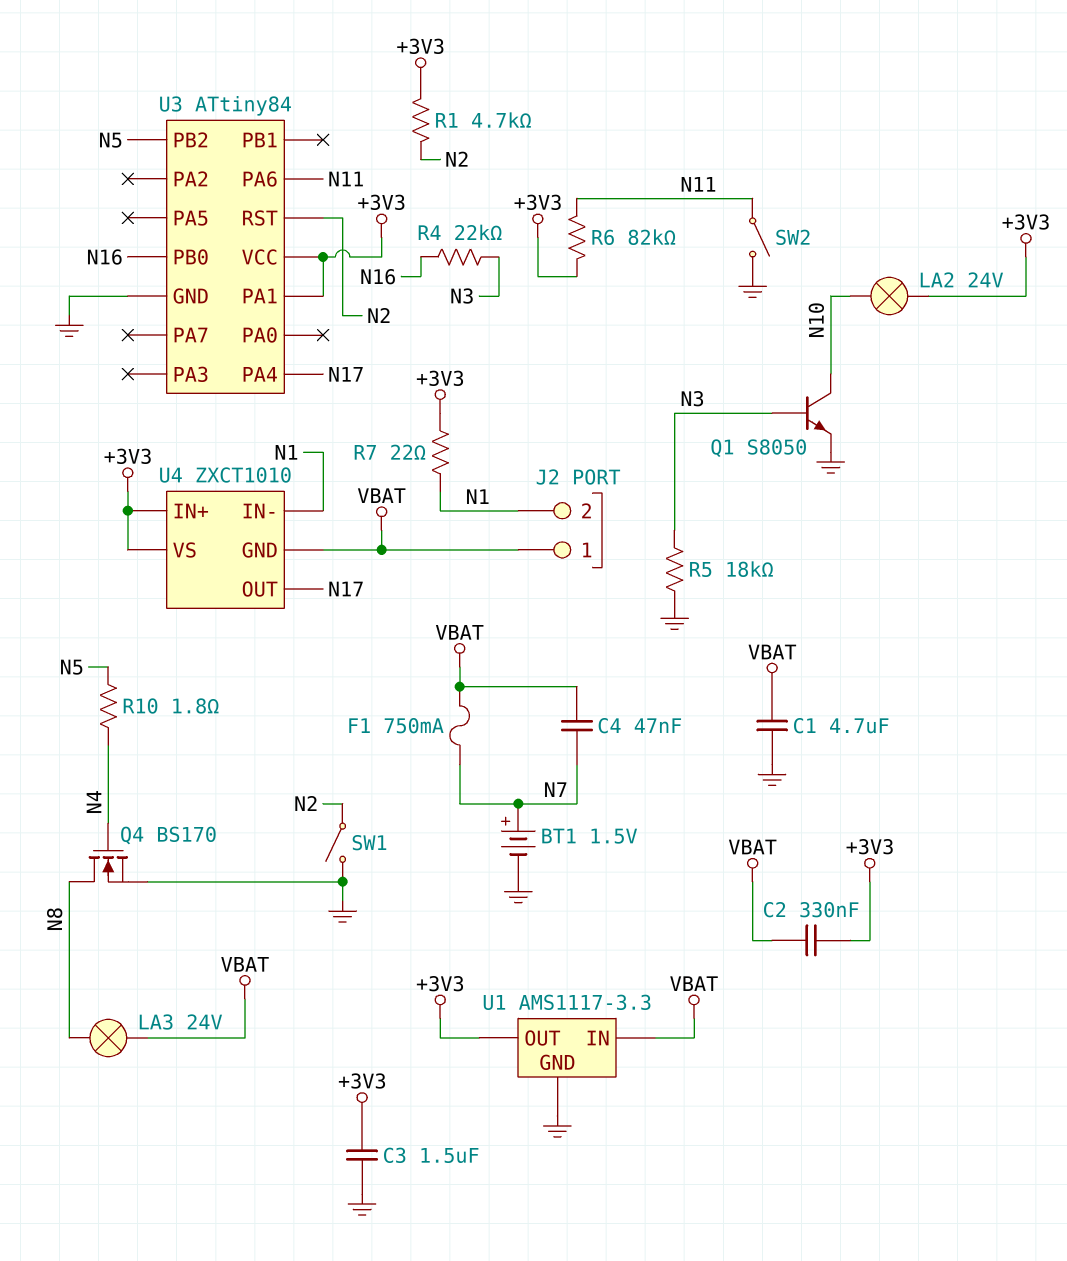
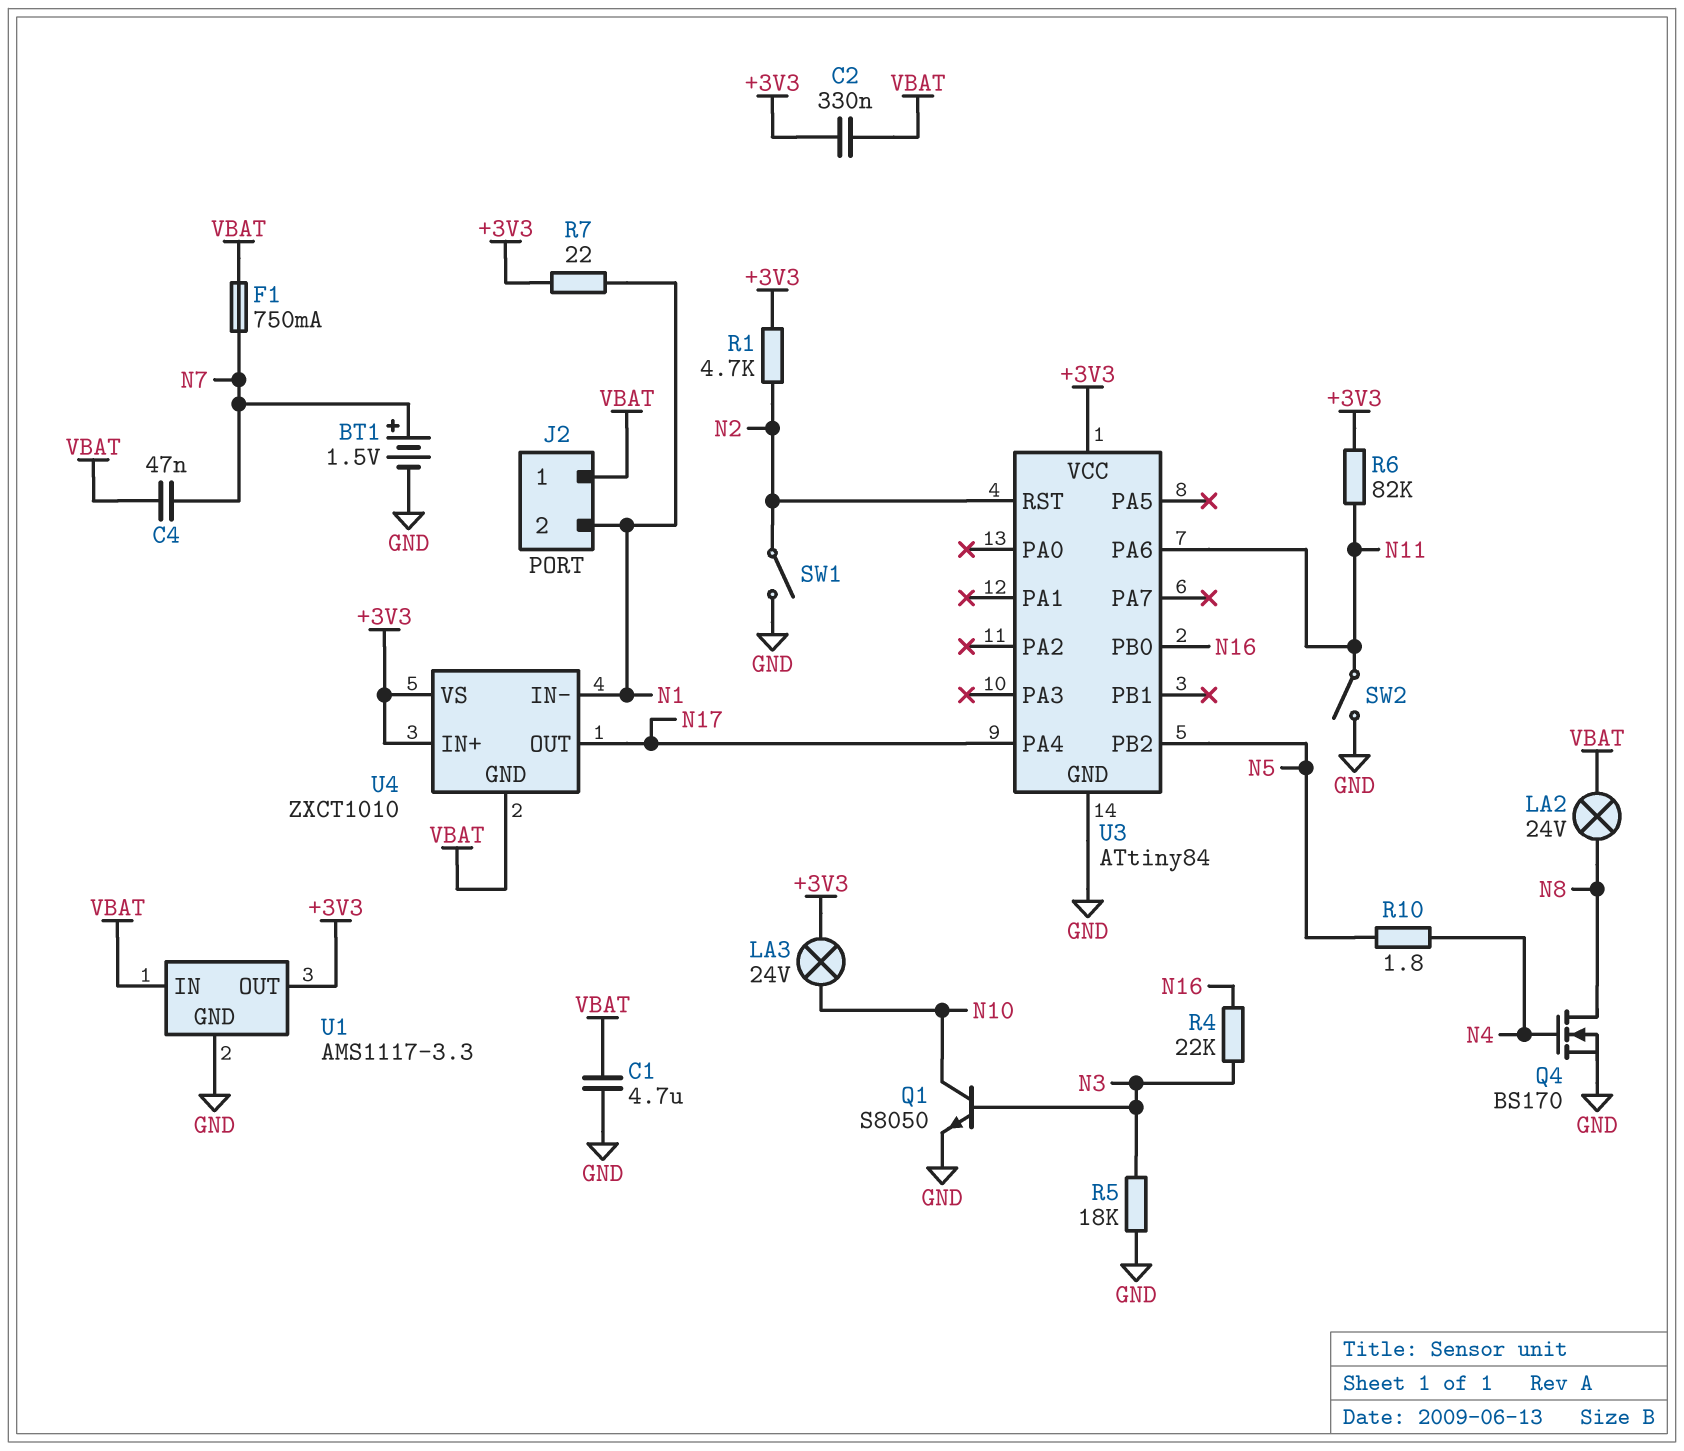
C3: 1.5uF (+3V3, GND) -> none
LA2: lamp 24V (+3V3, N10) -> lamp 24V (N8, VBAT)
LA3: lamp 24V (N8, VBAT) -> lamp 24V (+3V3, N10)
U3 pin PA1: +3V3 -> none

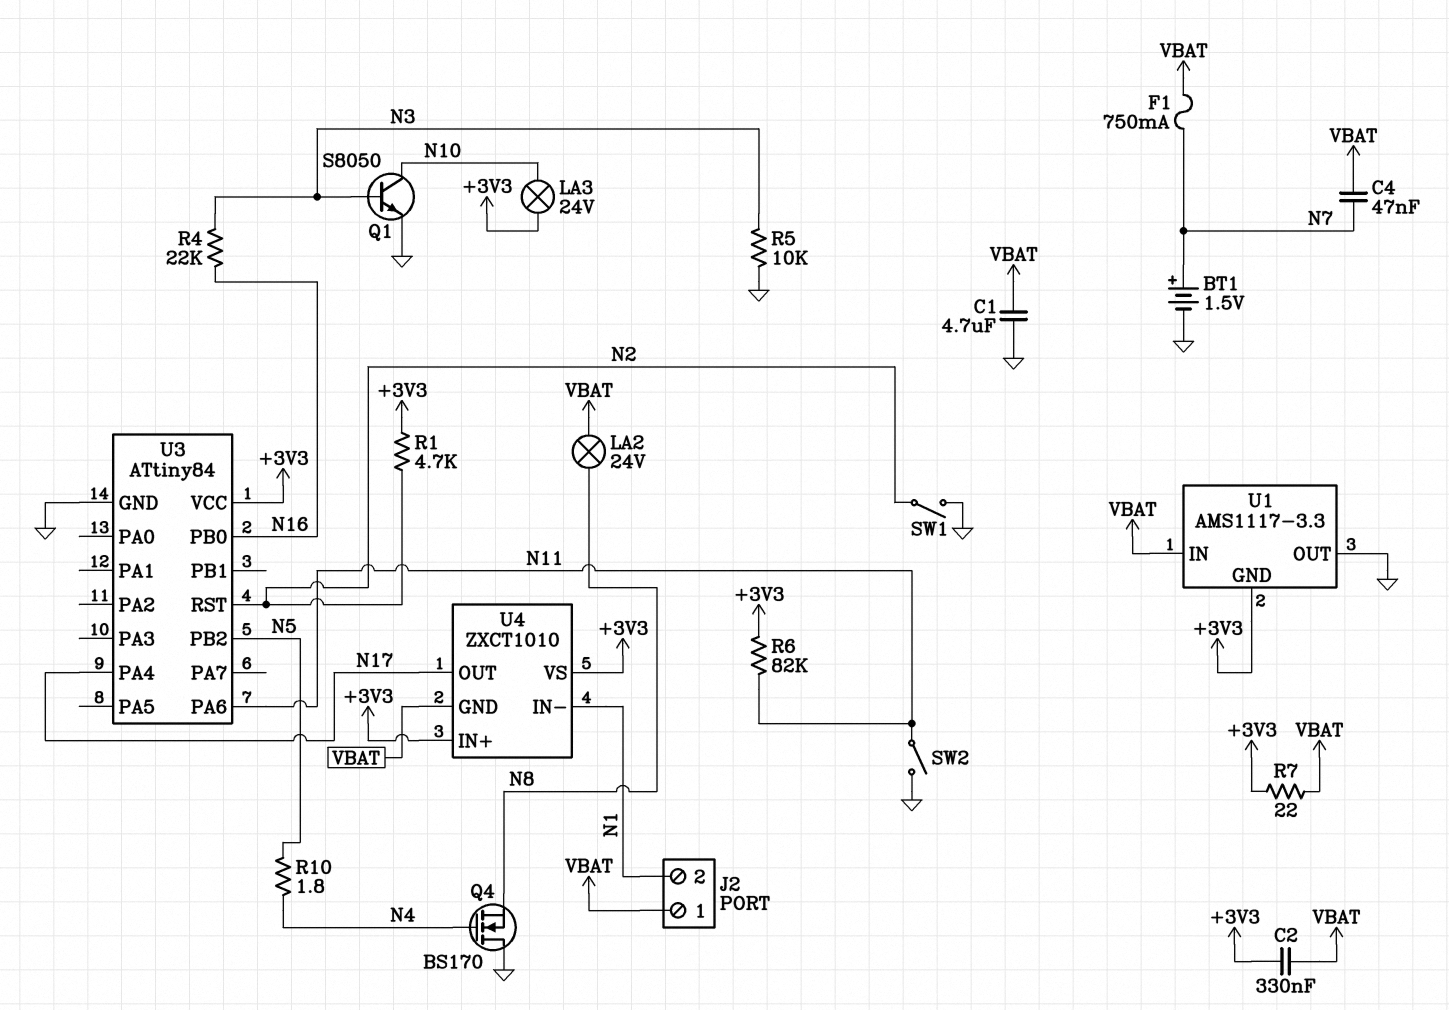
Q4: NMOS BS170 (G N4, D N8, S GND) -> NMOS BS170 (G N4, D GND, S N8)
R5: 18k (GND, N3) -> 10k (GND, N3)
R7: 22 (+3V3, N1) -> 22 (+3V3, VBAT)
U1 pin GND: GND -> +3V3
U1 pin OUT: +3V3 -> GND

